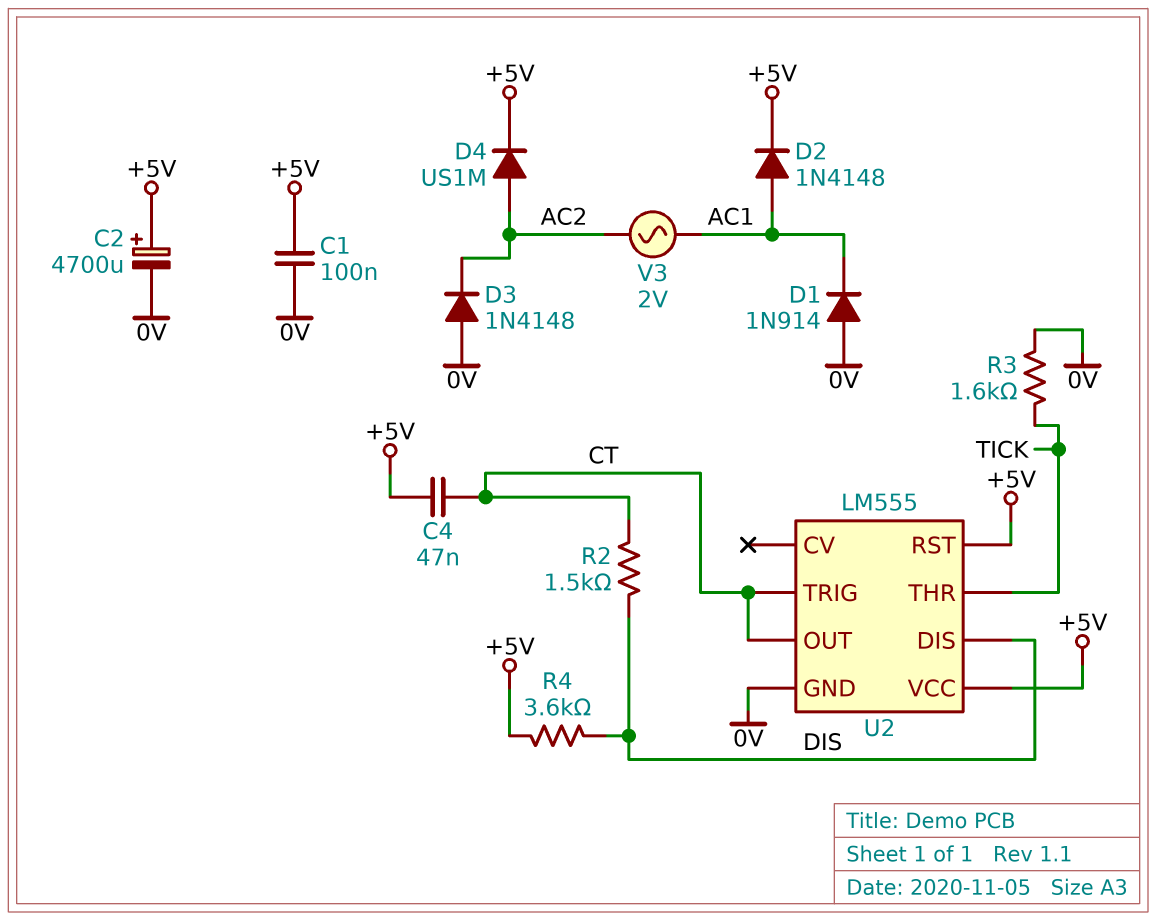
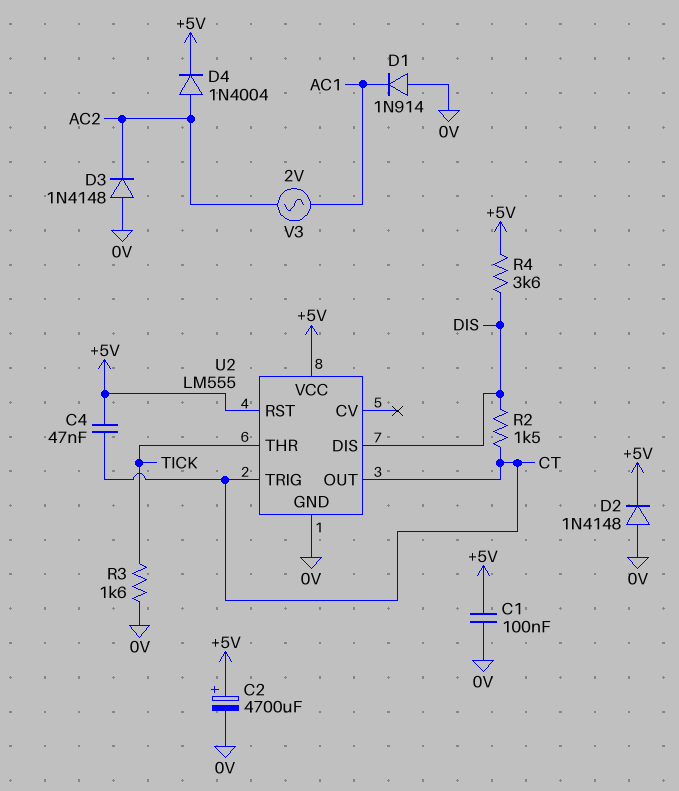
D2: diode 1N4148 (A AC1, K +5V) -> diode 1N4148 (A 0V, K +5V)
D4: diode US1M (A AC2, K +5V) -> diode 1N4004 (A AC2, K +5V)

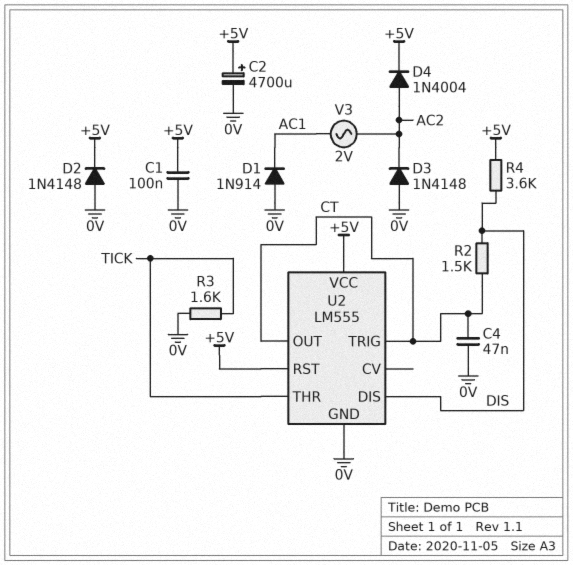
C4: 47nF (+5V, CT) -> 47nF (0V, CT)

